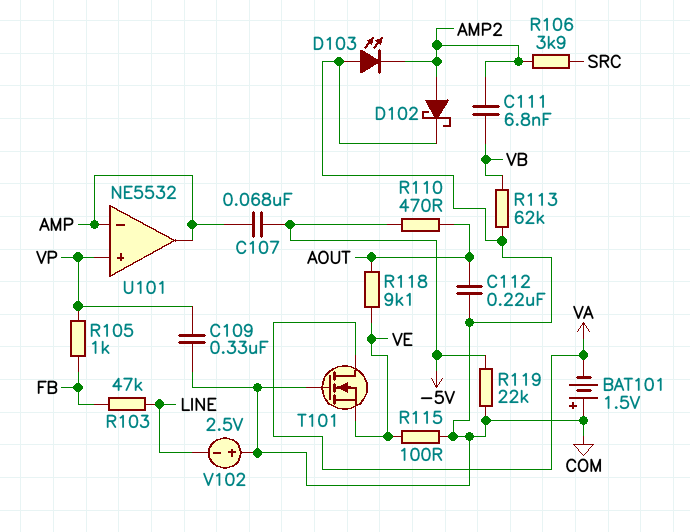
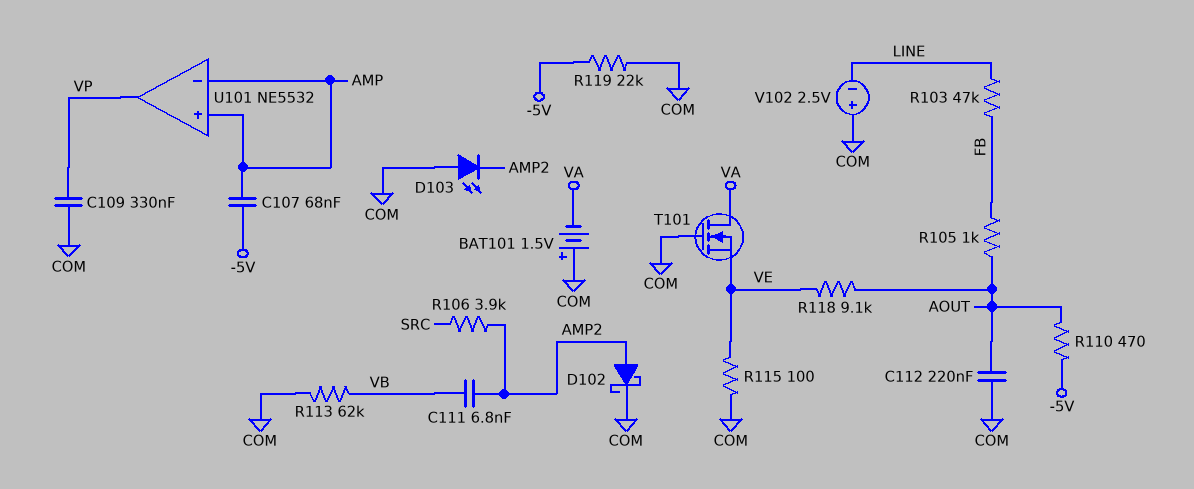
R105: 1k (FB, VP) -> 1k (AOUT, FB)
U101 pin in+: VP -> AMP
U101 pin out: AMP -> VP

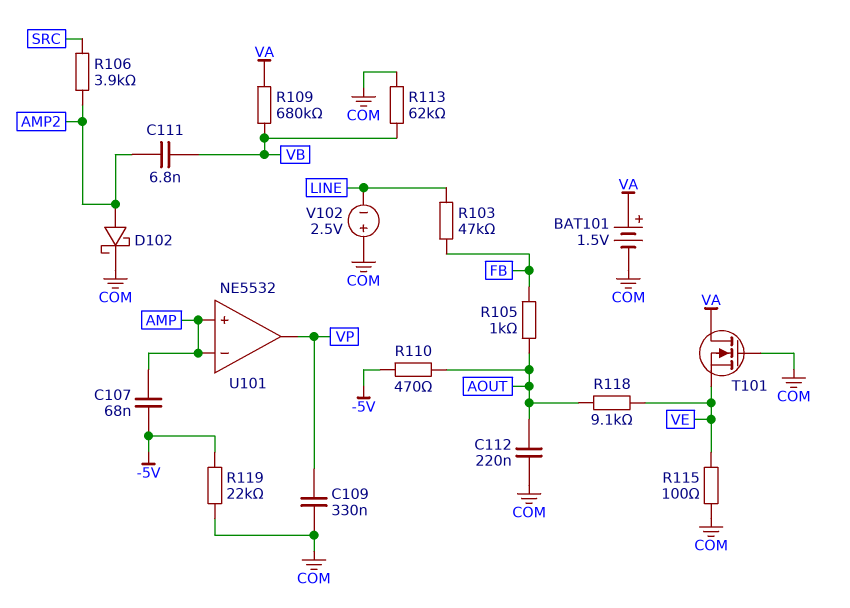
BAT101: 1.5V (plus COM, minus VA) -> 1.5V (plus VA, minus COM)
D103: LED (A COM, K AMP2) -> none
R109: none -> 680k (VA, VB)

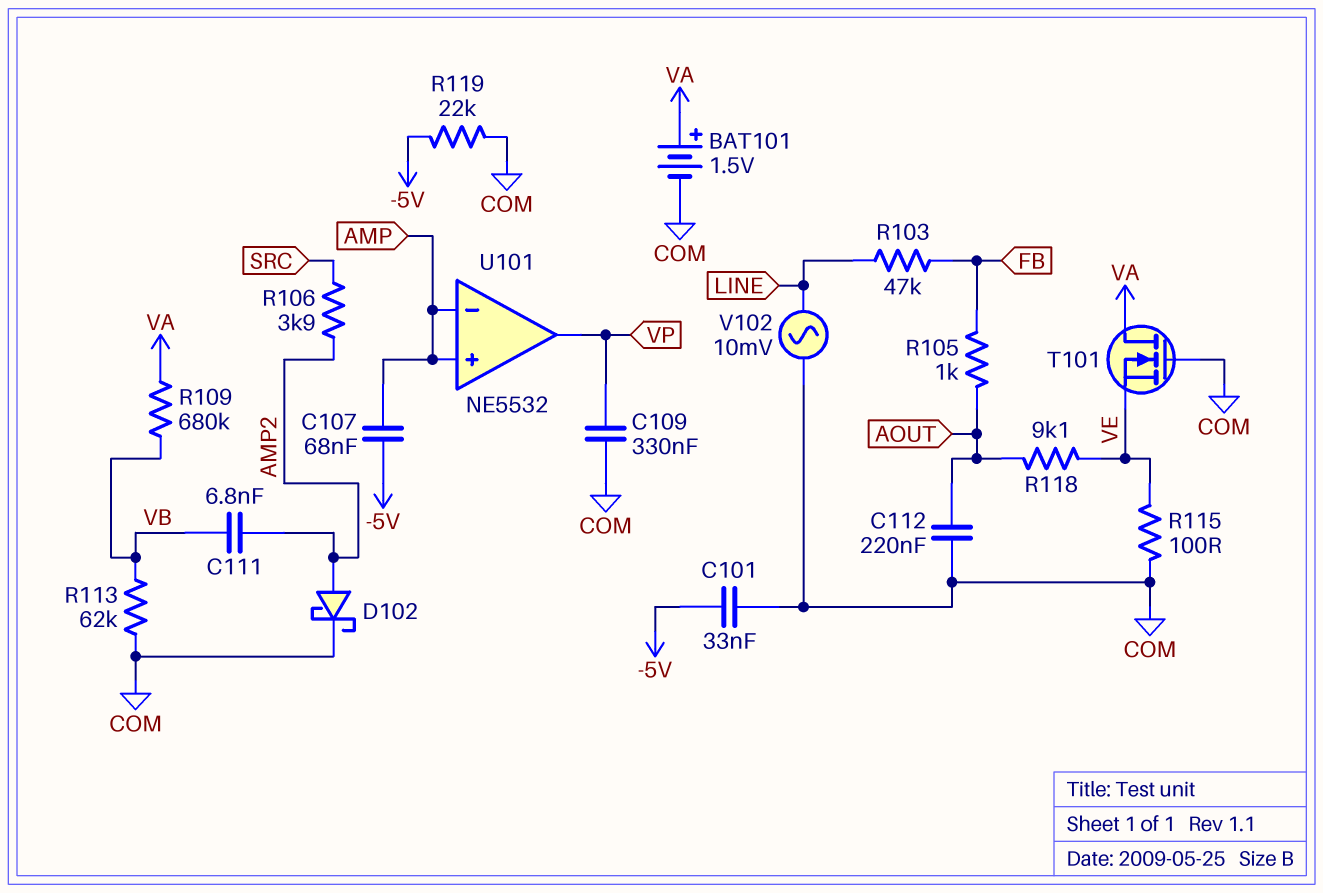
C101: none -> 33nF (-5V, COM)
R110: 470 (-5V, AOUT) -> none
V102: 2.5V (plus COM, minus LINE) -> AC 10mV (COM, LINE)

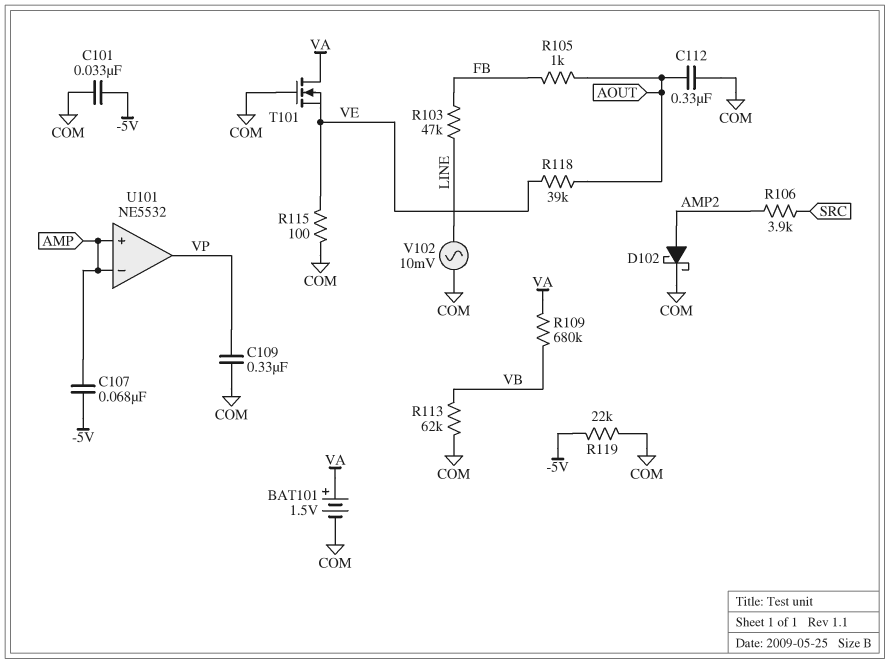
C111: 6.8nF (AMP2, VB) -> none
C112: 220nF (AOUT, COM) -> 330nF (AOUT, COM)
R118: 9.1k (AOUT, VE) -> 39k (AOUT, VE)

